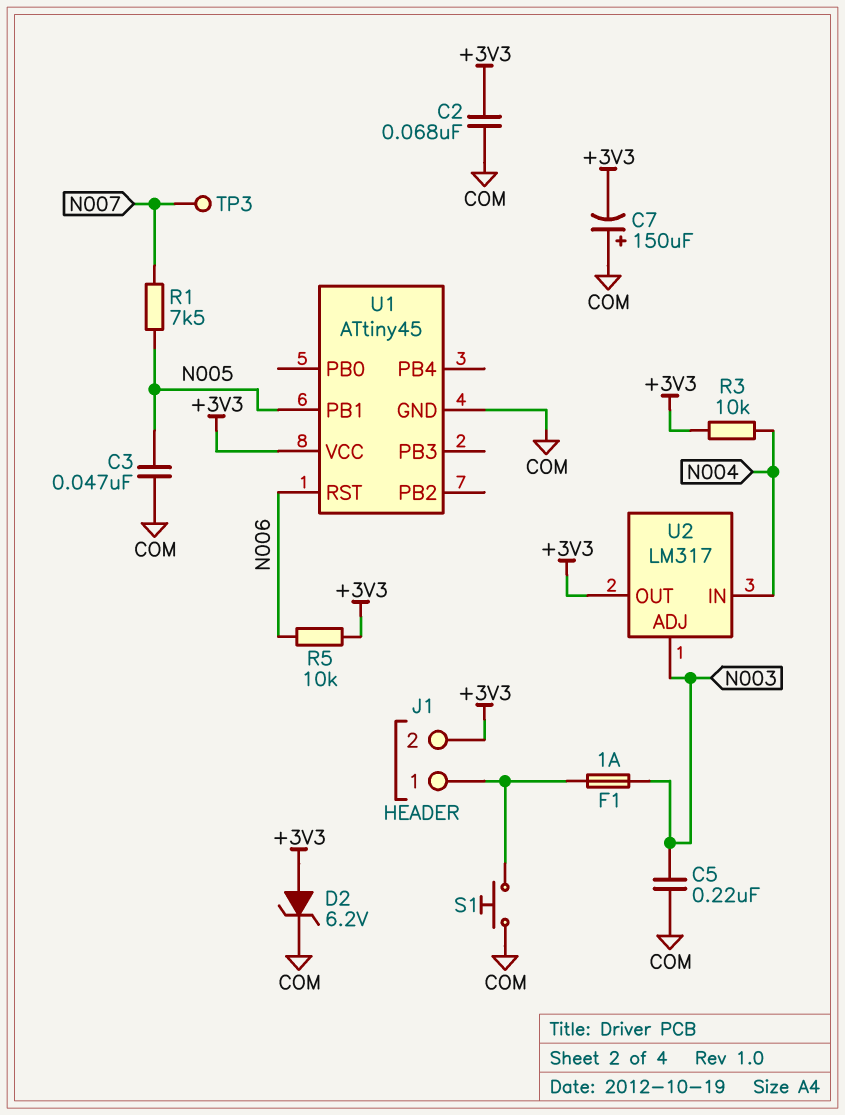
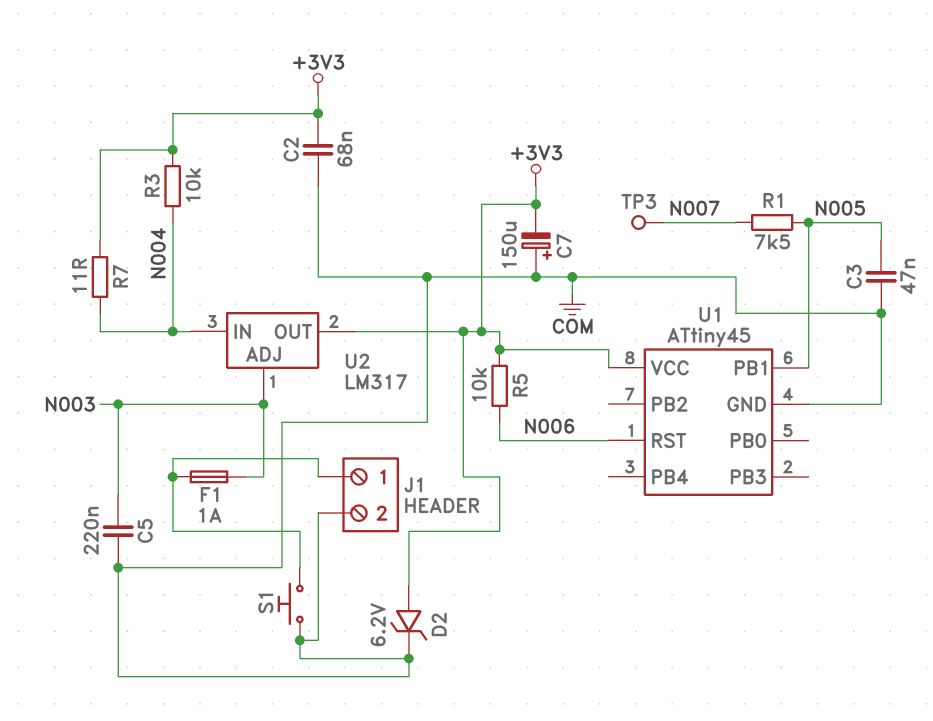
J1 pin 2: +3V3 -> COM
R7: none -> 11 (+3V3, N004)

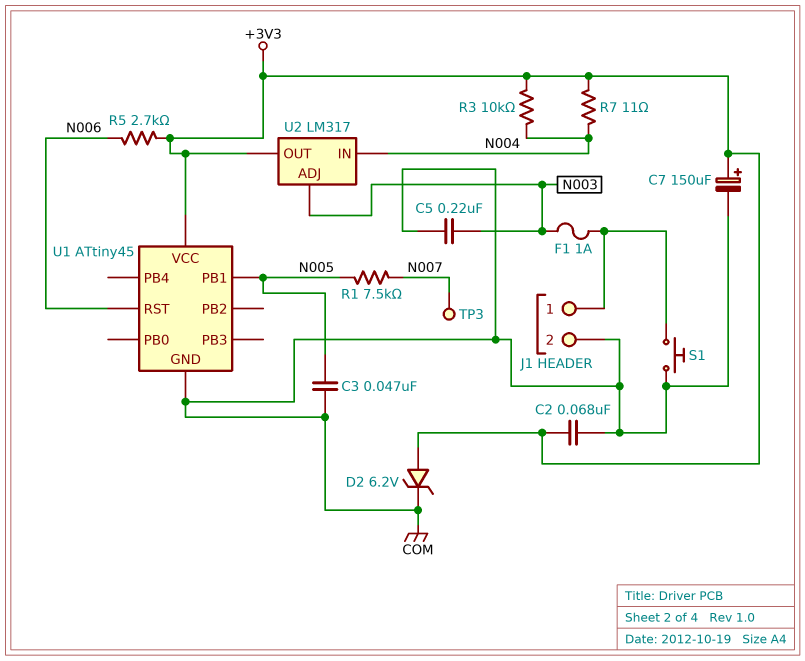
C7: 150uF (plus COM, minus +3V3) -> 150uF (plus +3V3, minus COM)
R5: 10k (+3V3, N006) -> 2.7k (+3V3, N006)

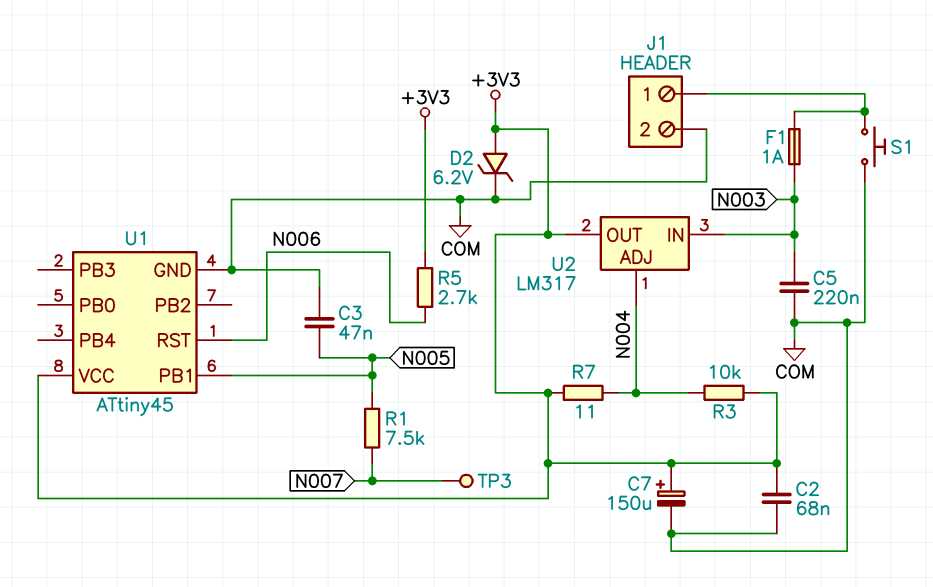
U2 pin ADJ: N003 -> N004
U2 pin IN: N004 -> N003

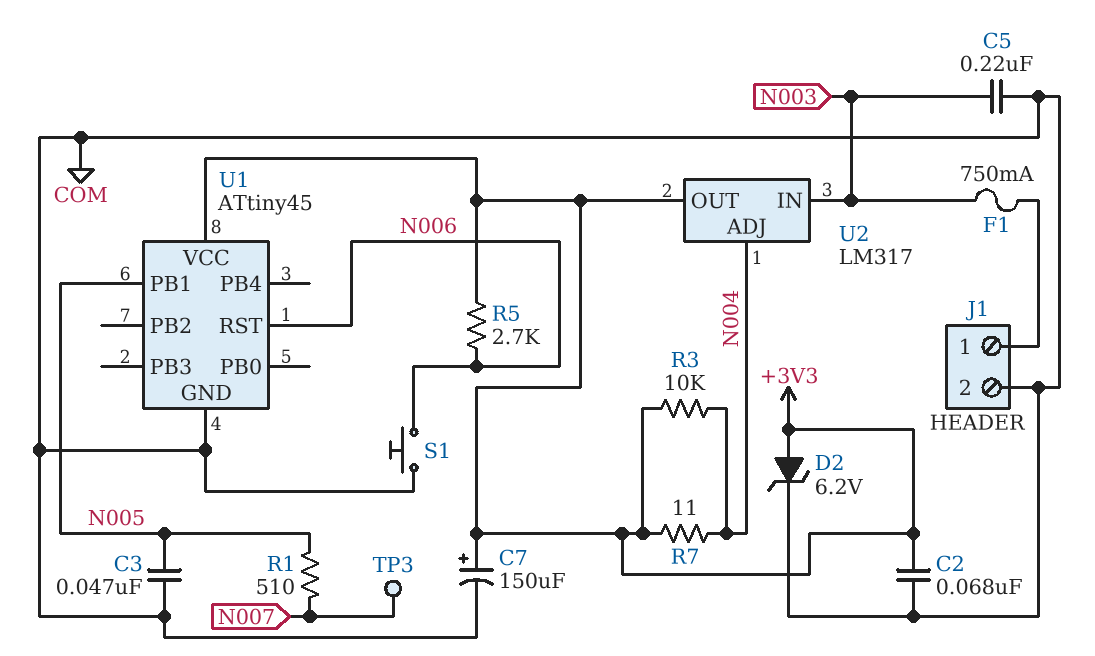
F1: 1A (J1/1, N003) -> 750mA (J1/1, N003)
R1: 7.5k (N005, N007) -> 510 (N005, N007)
S1: button (COM, J1/1) -> button (COM, N006)

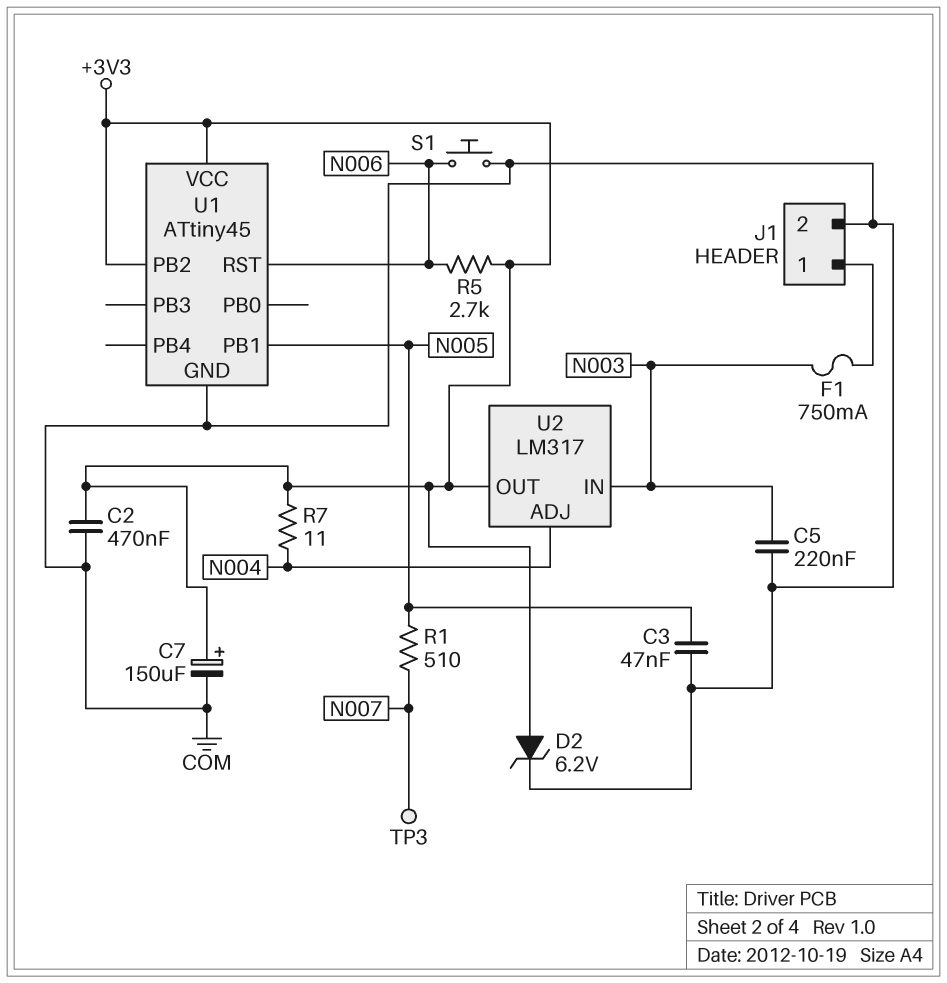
C2: 68nF (+3V3, COM) -> 470nF (+3V3, COM)
R3: 10k (+3V3, N004) -> none
U1 pin PB2: none -> +3V3

